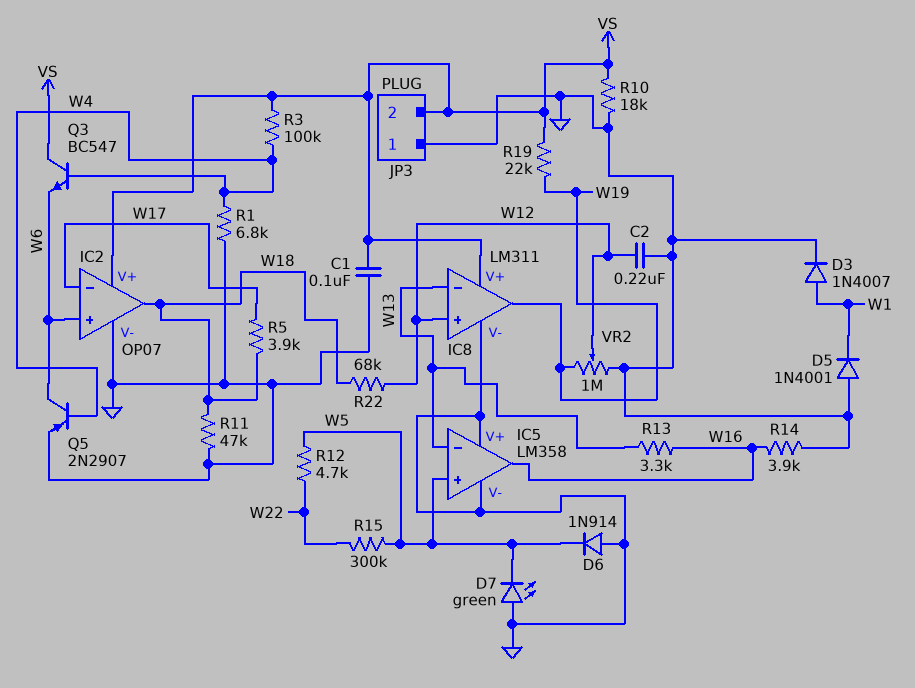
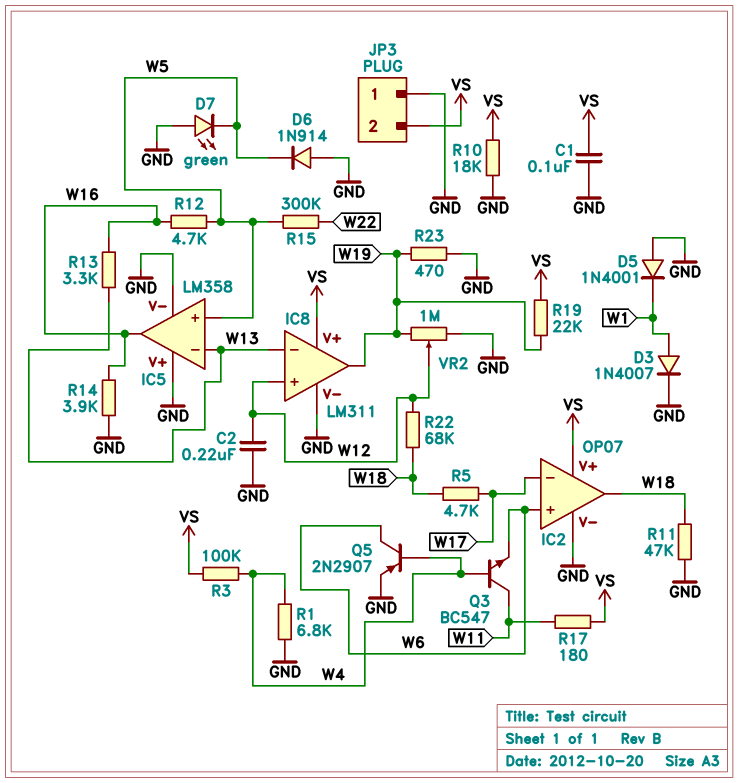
Q3: NPN BC547 (B W4, C VS, E W6) -> NPN BC547 (B W4, C W11, E W6)
R5: 3.9k (W17, W18) -> 4.7k (W17, W18)
R12: 4.7k (W5, W22) -> 4.7k (W5, W16)
R17: none -> 180 (VS, W11)
R23: none -> 470 (GND, W19)

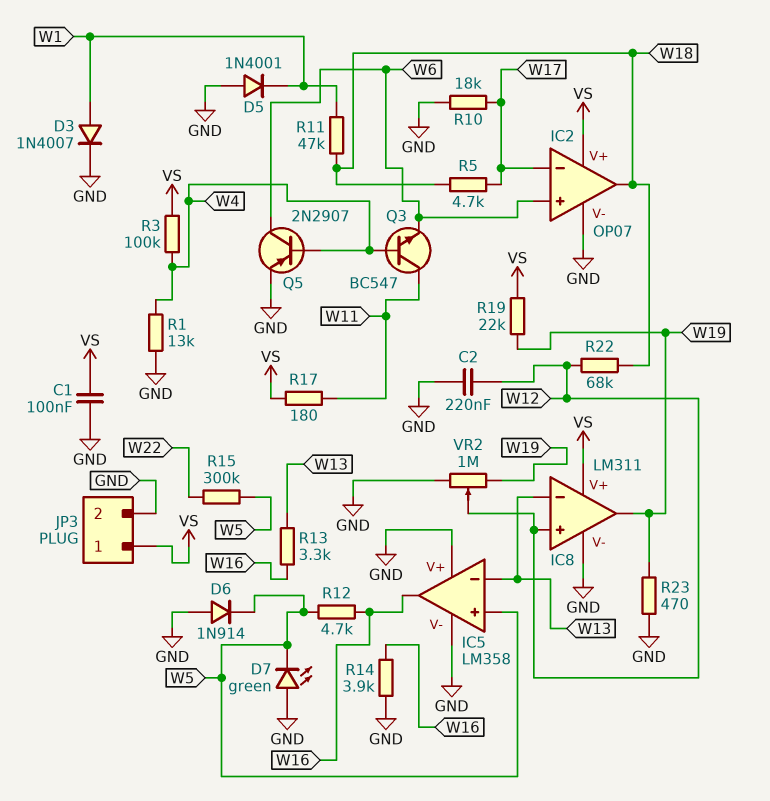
JP3 pin 1: GND -> VS
JP3 pin 2: VS -> GND
R1: 6.8k (GND, W4) -> 13k (GND, W4)
R10: 18k (GND, VS) -> 18k (GND, W17)
R11: 47k (GND, W18) -> 47k (W1, W18)

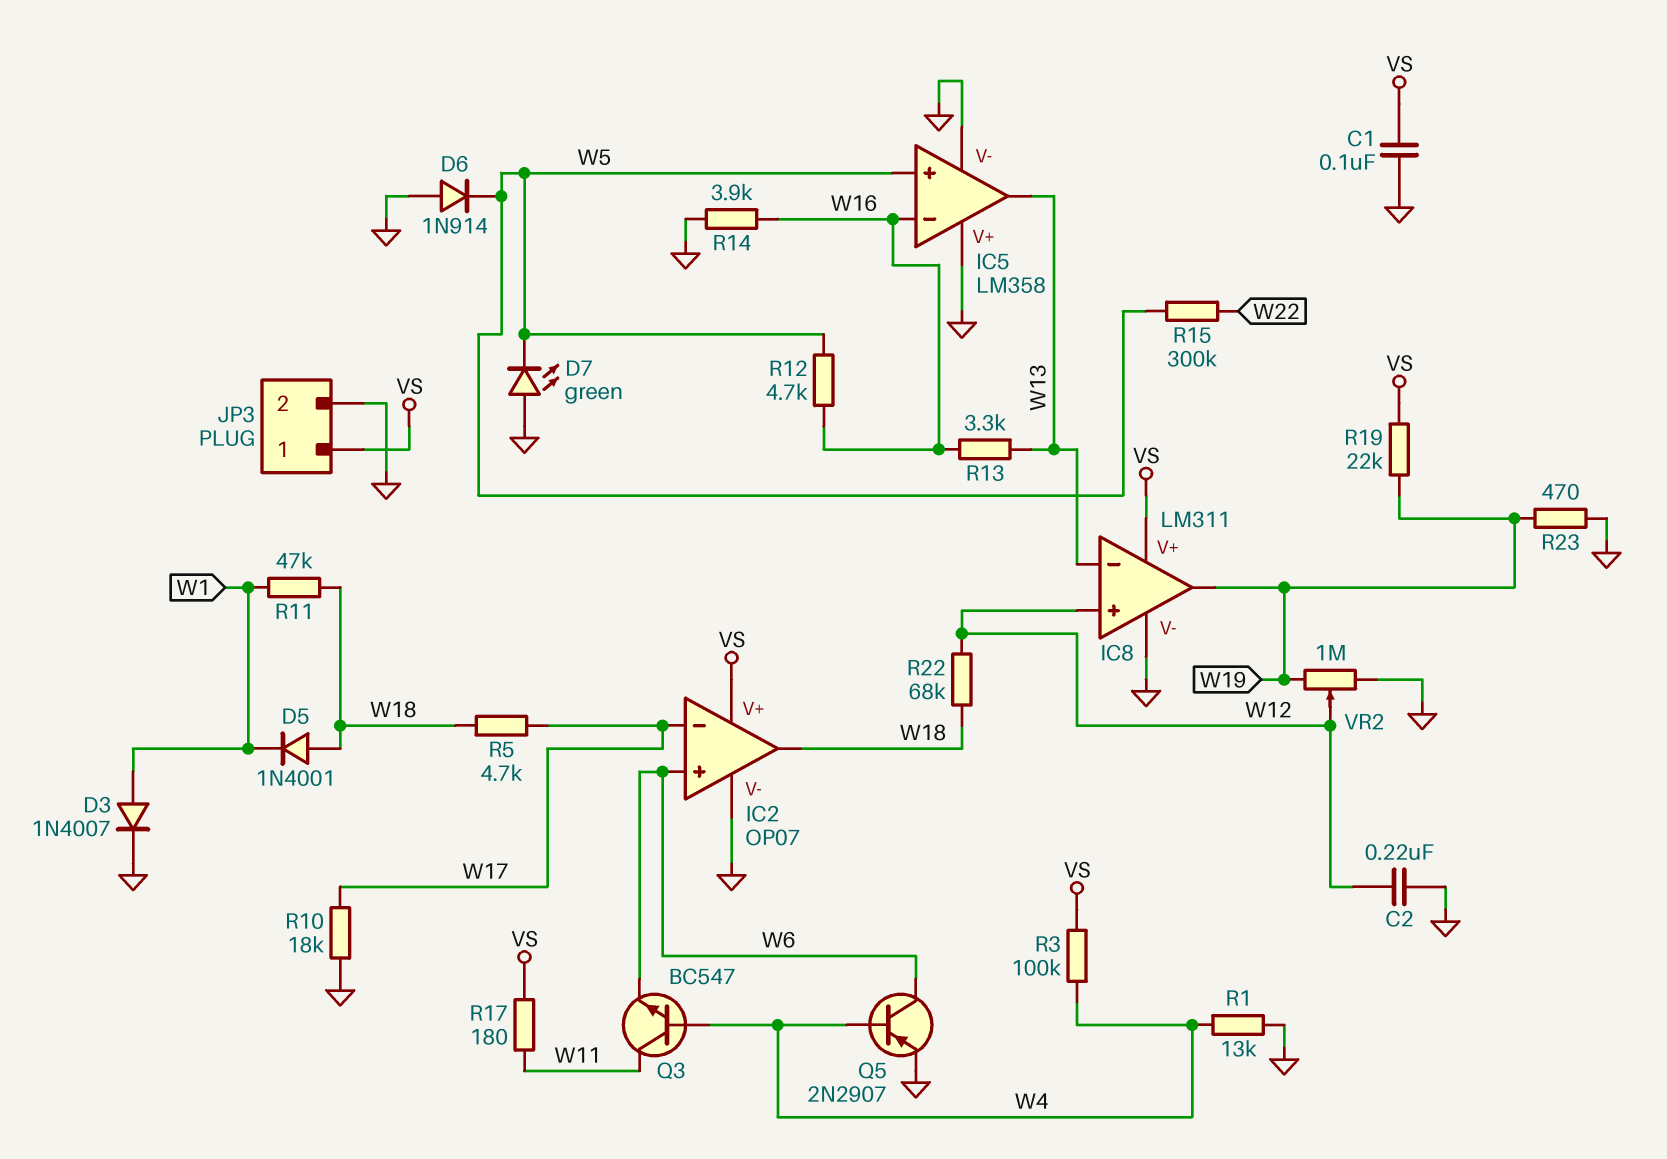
D5: diode 1N4001 (A GND, K W1) -> diode 1N4001 (A W18, K W1)
IC5 pin in-: W13 -> W16
IC5 pin out: W16 -> W13

